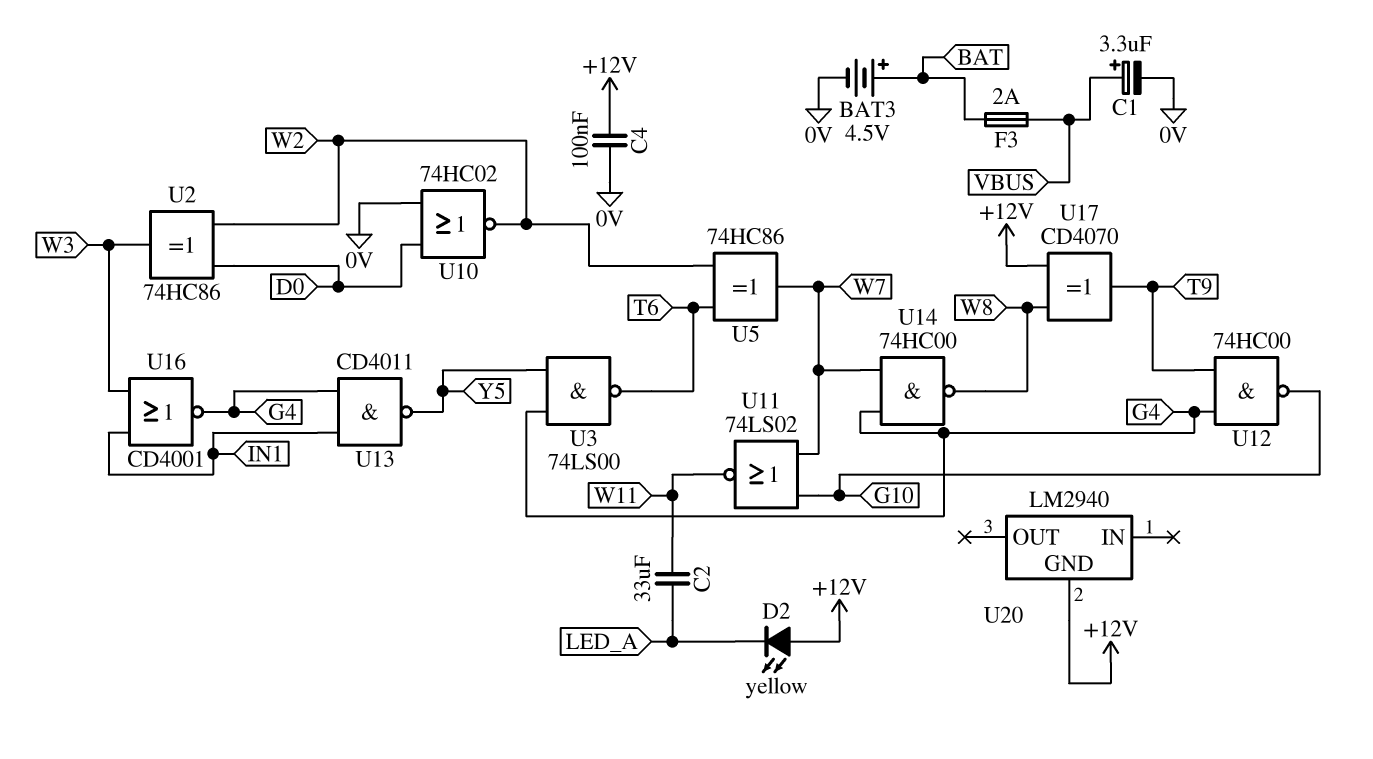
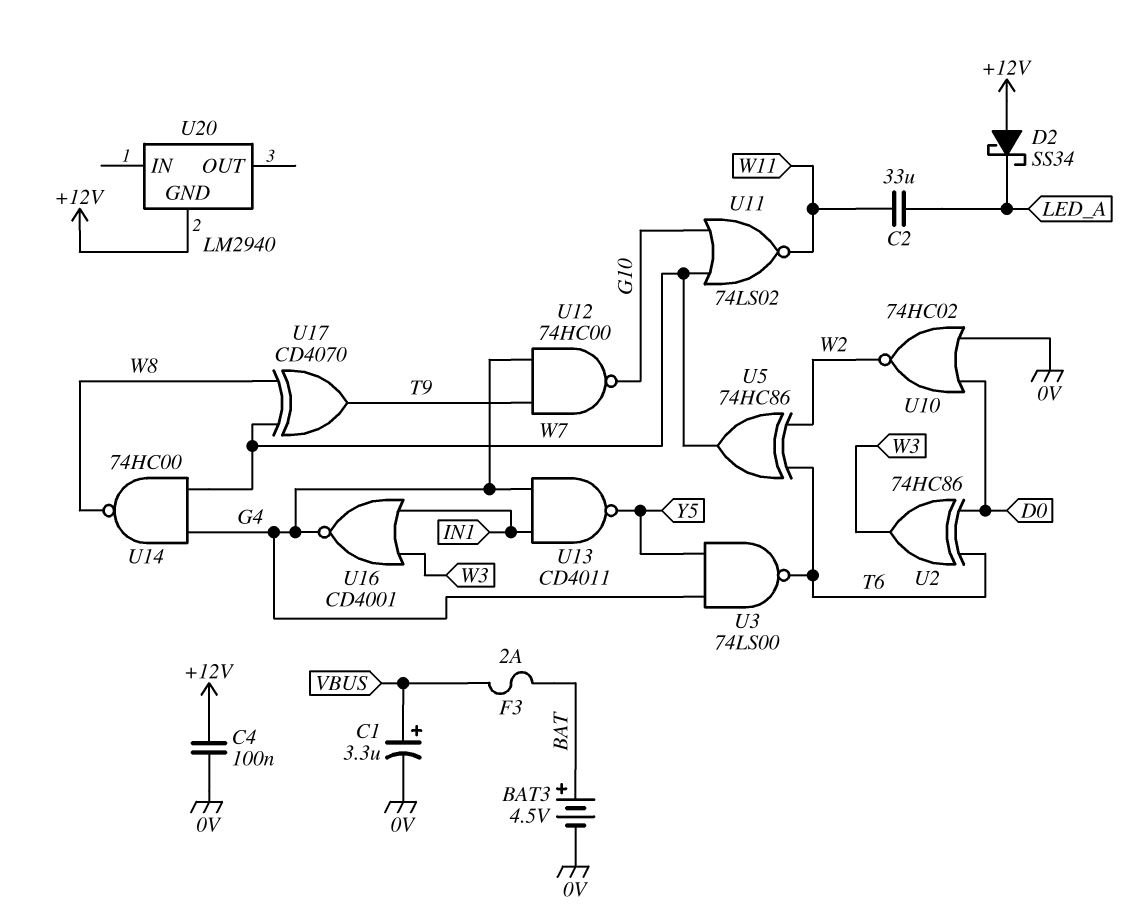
D2: LED yellow (A +12V, K LED_A) -> schottky SS34 (A +12V, K LED_A)
U2: XOR 74HC86 (in D0, in W2, out W3) -> XOR 74HC86 (in D0, in T6, out W3)
U17: XOR CD4070 (in +12V, in W8, out T9) -> XOR CD4070 (in W7, in W8, out T9)

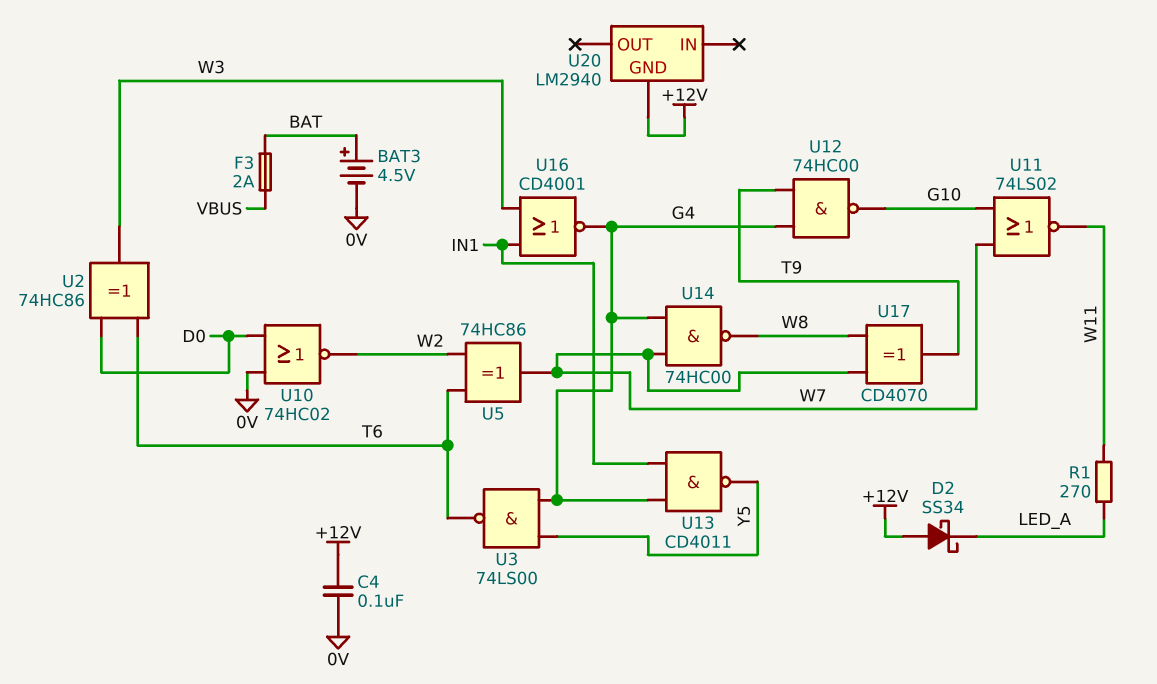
C1: 3.3uF (plus VBUS, minus 0V) -> none
C2: 33uF (LED_A, W11) -> none
R1: none -> 270 (LED_A, W11)

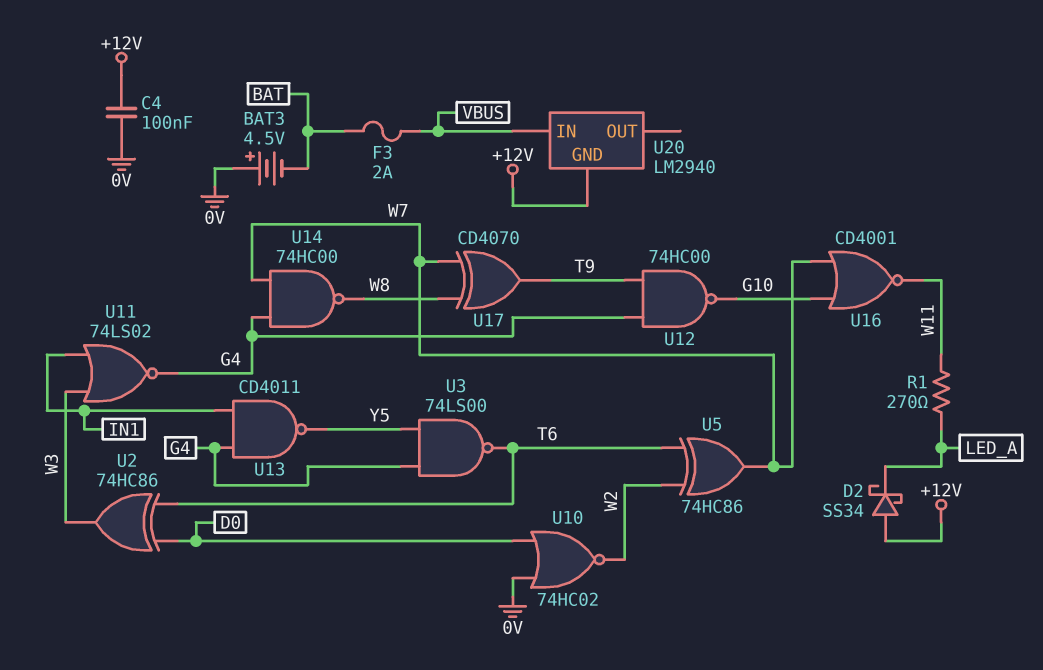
BAT3: 4.5V (plus BAT, minus 0V) -> 4.5V (plus 0V, minus BAT)
U11: NOR 74LS02 (in G10, in W7, out W11) -> NOR 74LS02 (in IN1, in W3, out G4)
U16: NOR CD4001 (in IN1, in W3, out G4) -> NOR CD4001 (in G10, in W7, out W11)
U20 pin IN: none -> VBUS

